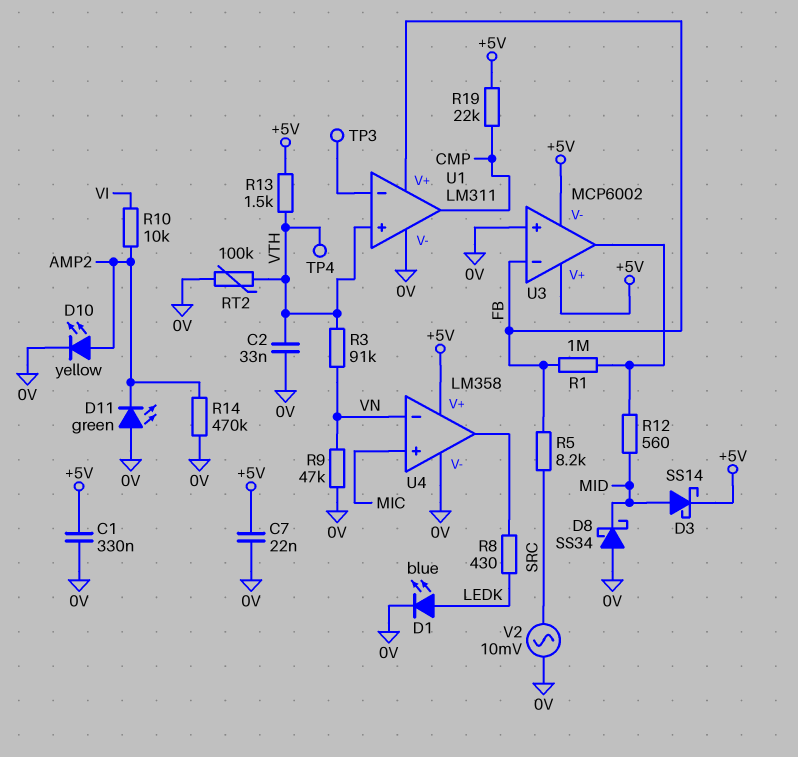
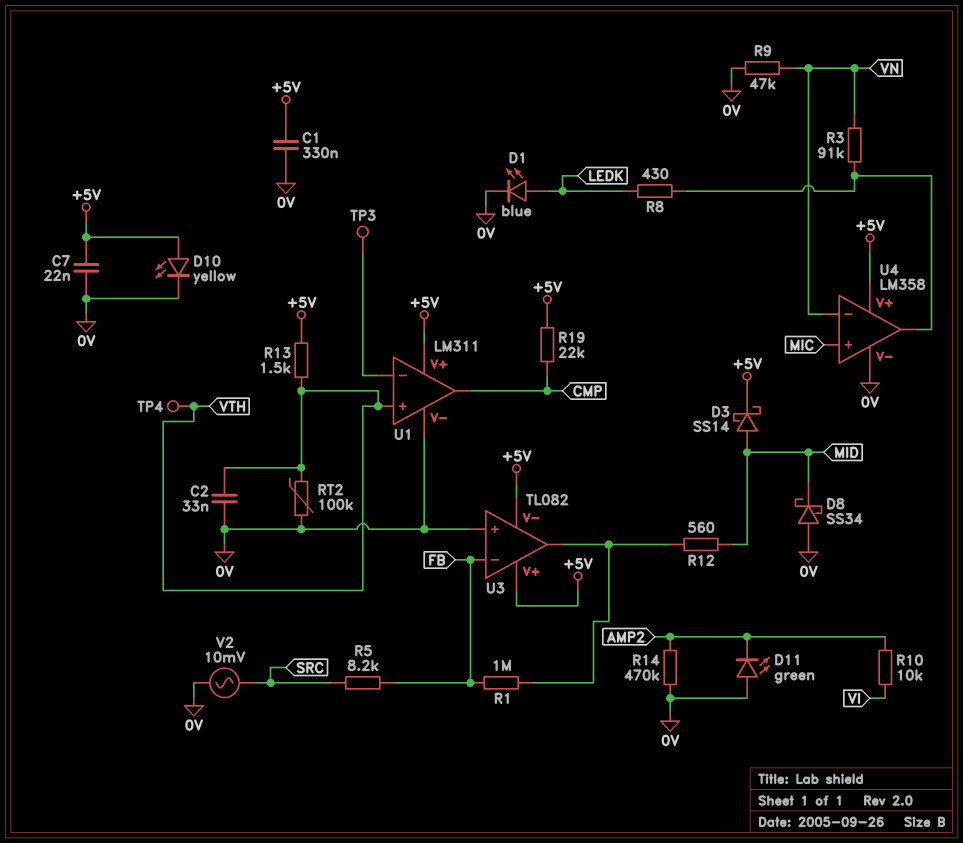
D10: LED yellow (A AMP2, K 0V) -> LED yellow (A +5V, K 0V)
R3: 91k (VN, VTH) -> 91k (U4/out, VN)
U1 pin V+: FB -> +5V
U3: MCP6002 -> TL082

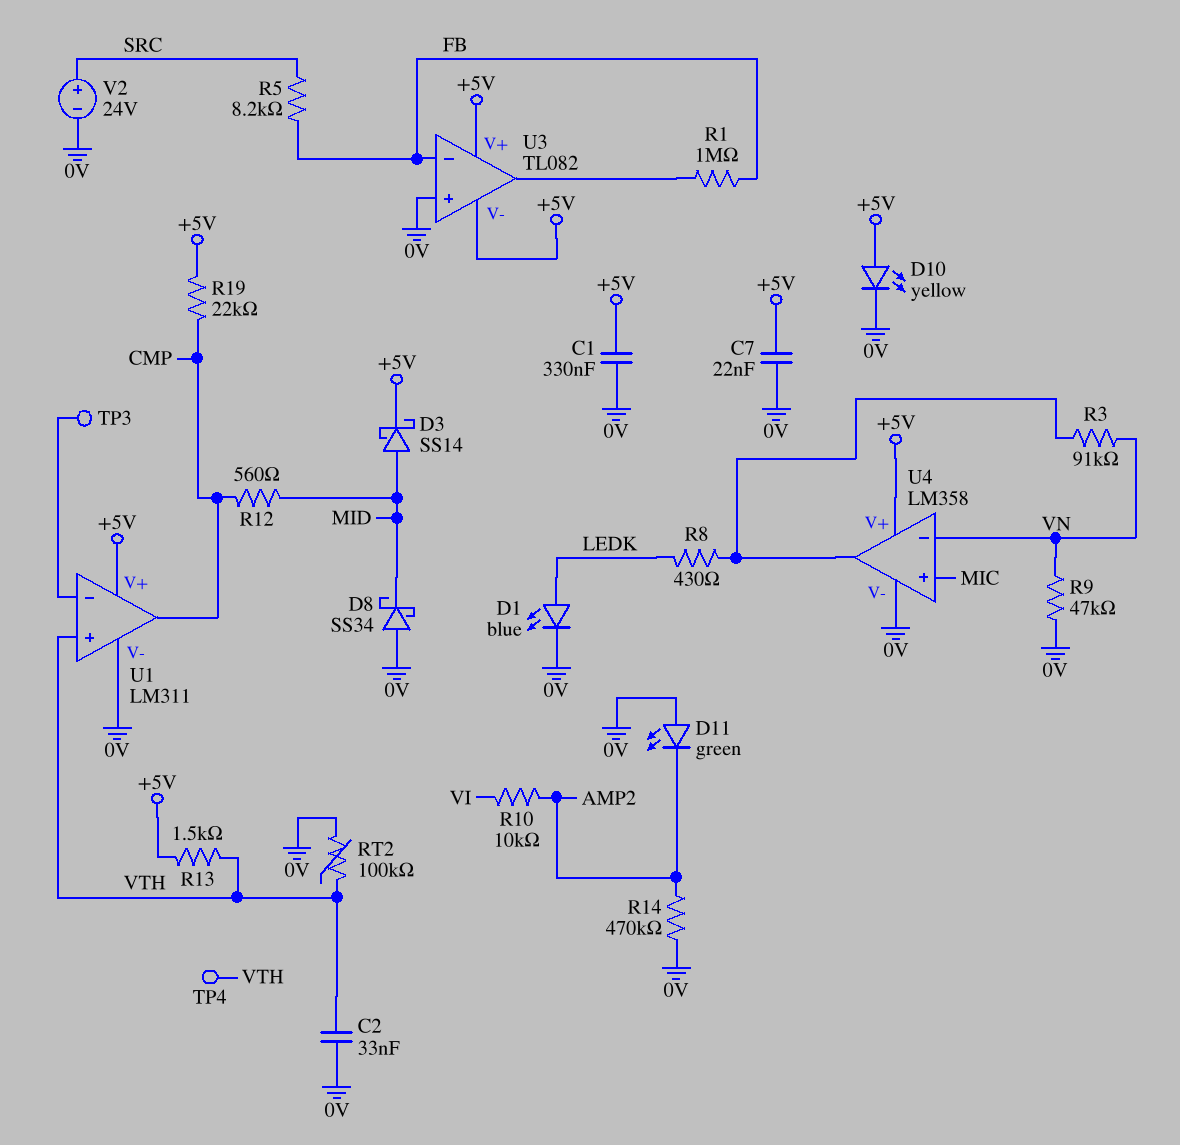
R12: 560 (MID, U3/out) -> 560 (CMP, MID)
V2: AC 10mV (0V, SRC) -> 24V (plus SRC, minus 0V)

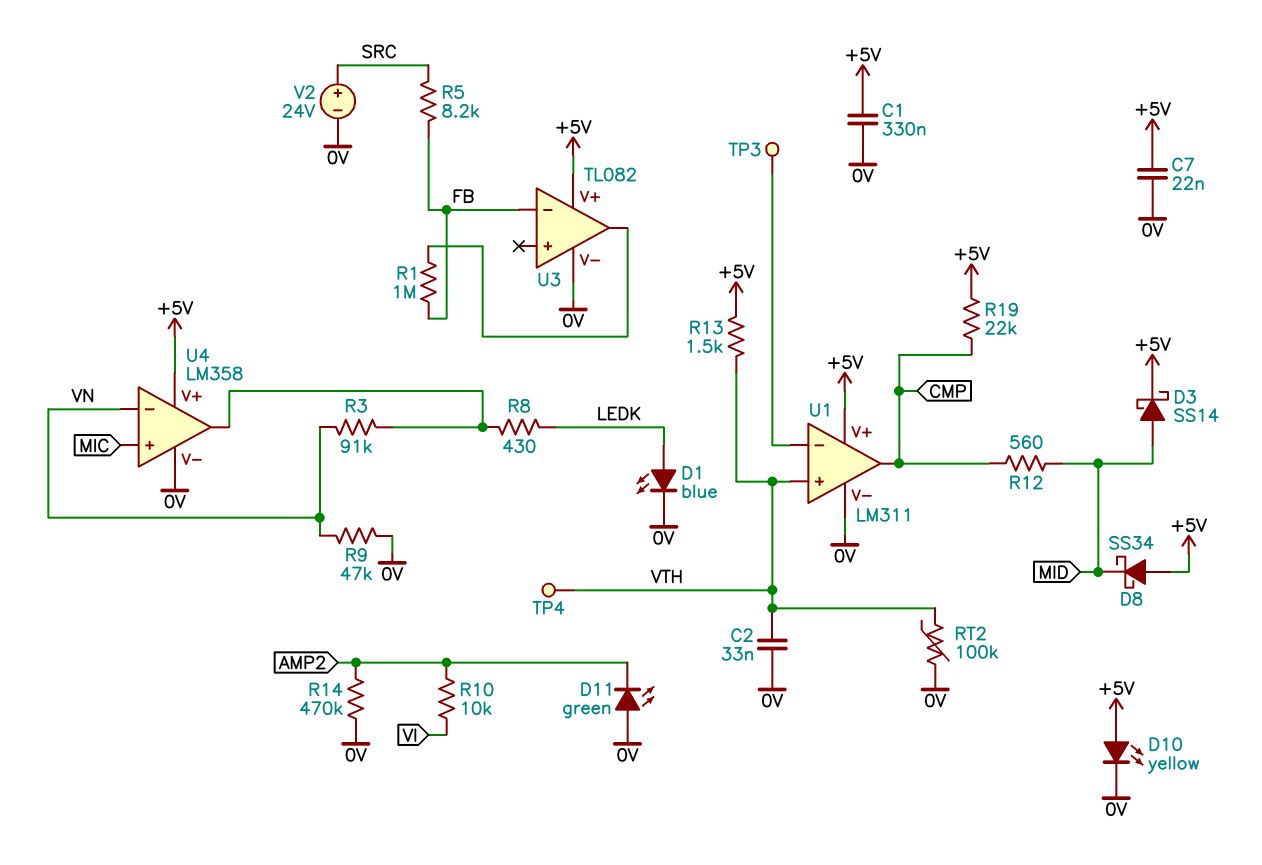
D8: schottky SS34 (A 0V, K MID) -> schottky SS34 (A +5V, K MID)
U3 pin V-: +5V -> 0V
U3 pin in+: 0V -> none

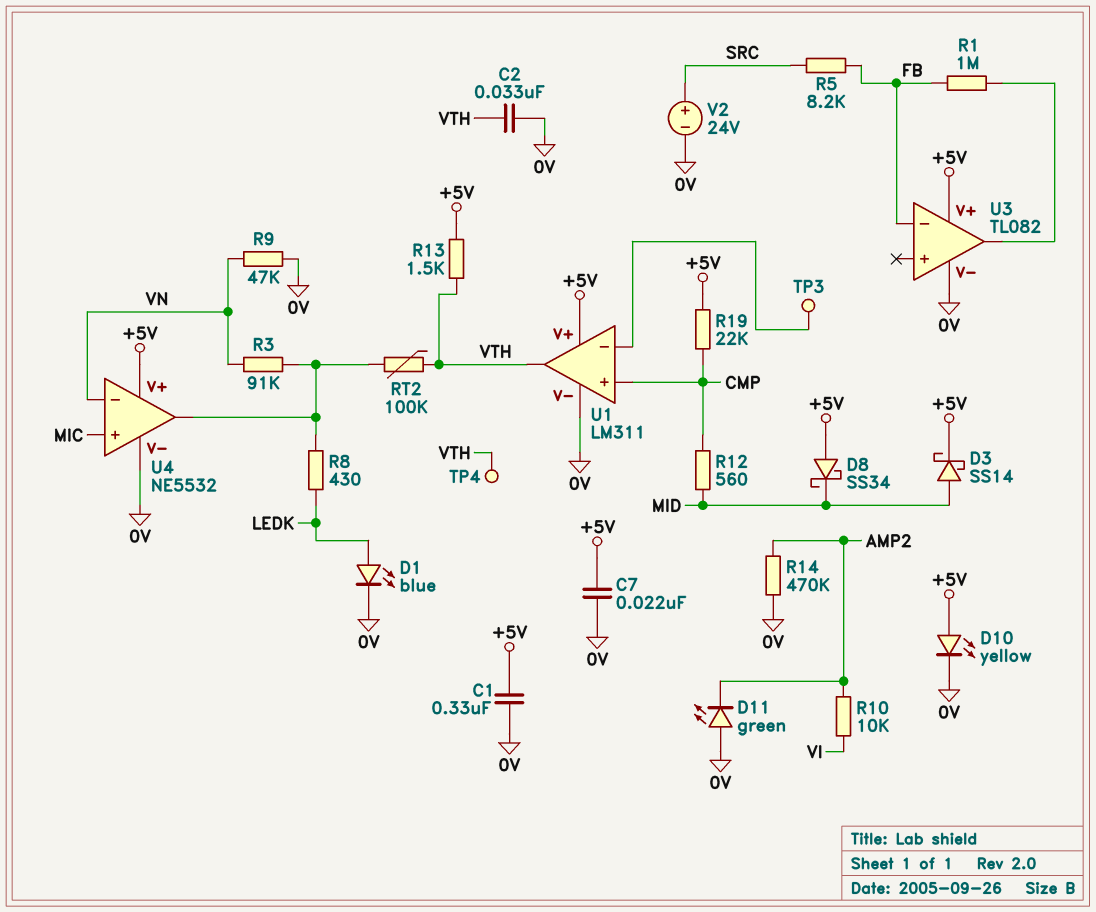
RT2: 100k (0V, VTH) -> 100k (U4/out, VTH)
U1 pin in+: VTH -> CMP
U1 pin out: CMP -> VTH
U4: LM358 -> NE5532

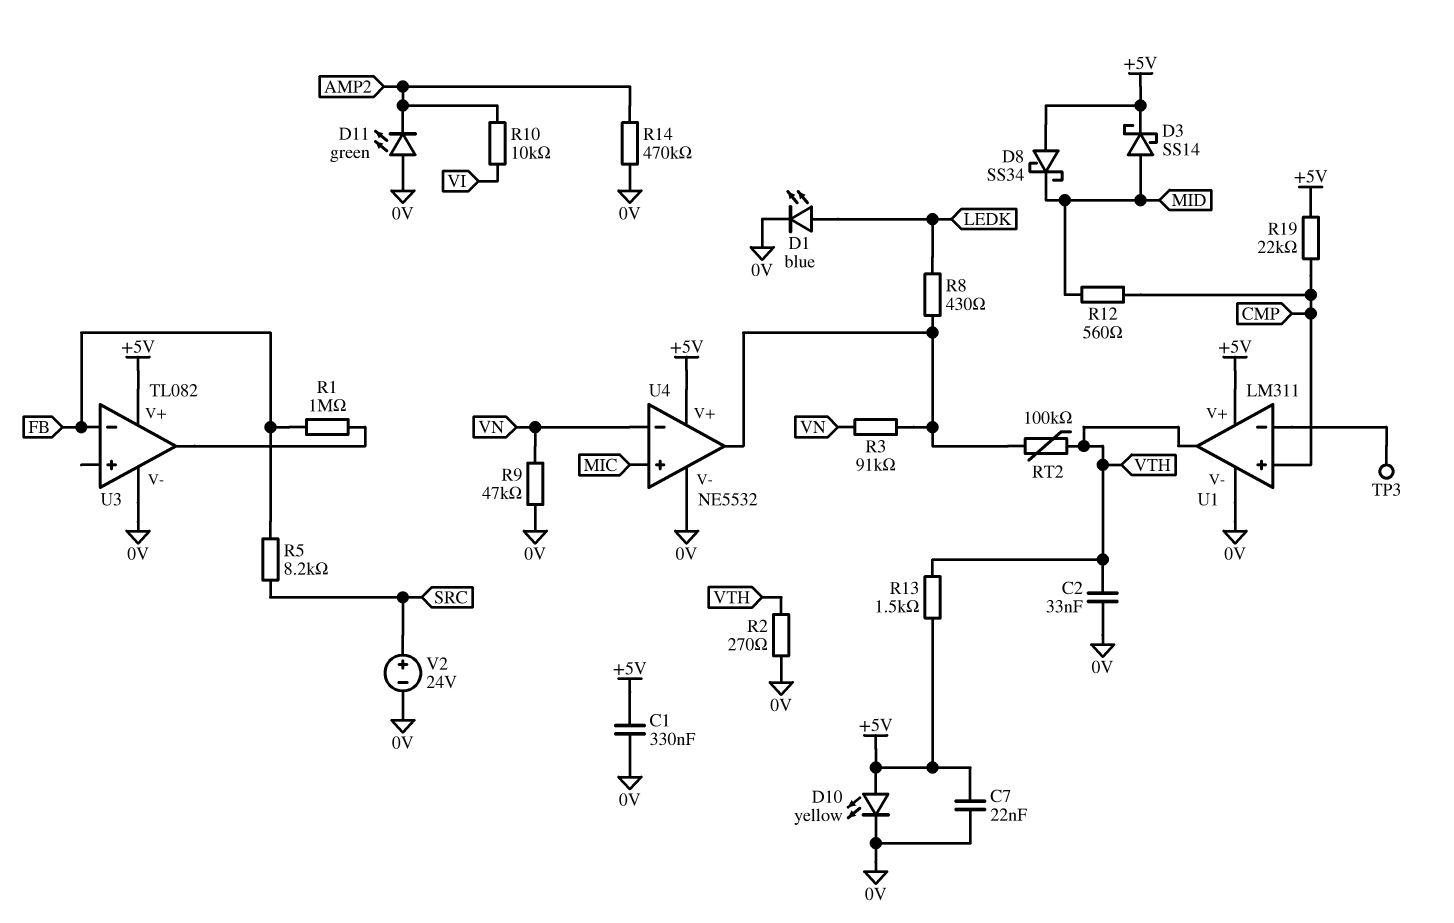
R2: none -> 270 (0V, VTH)
TP4: test point (VTH) -> none

